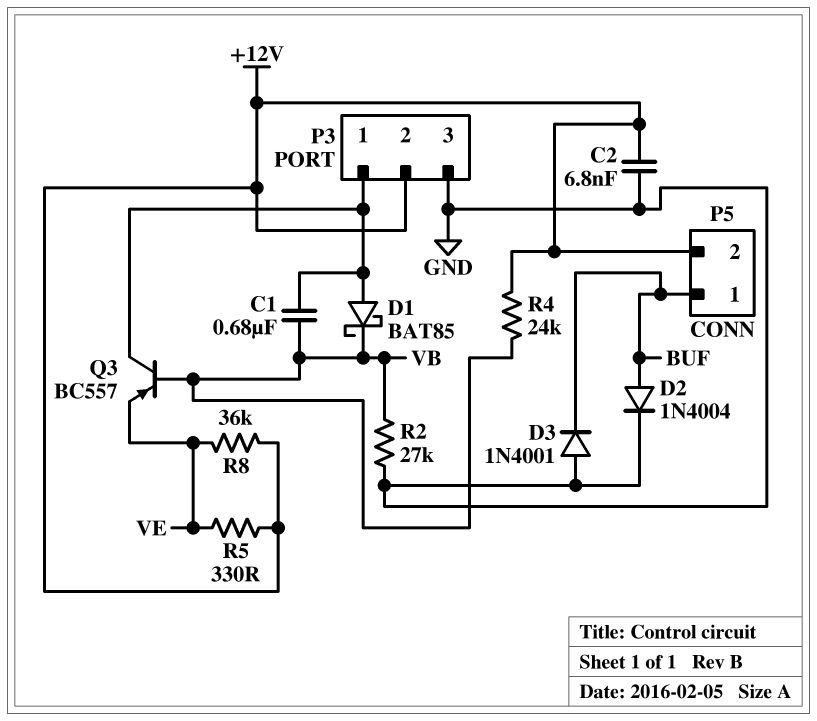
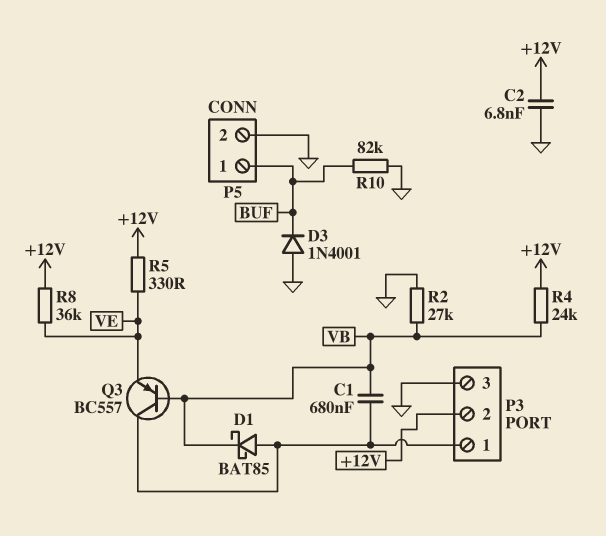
D2: diode 1N4004 (A BUF, K GND) -> none
P5 pin 2: +12V -> GND
R10: none -> 82k (BUF, GND)

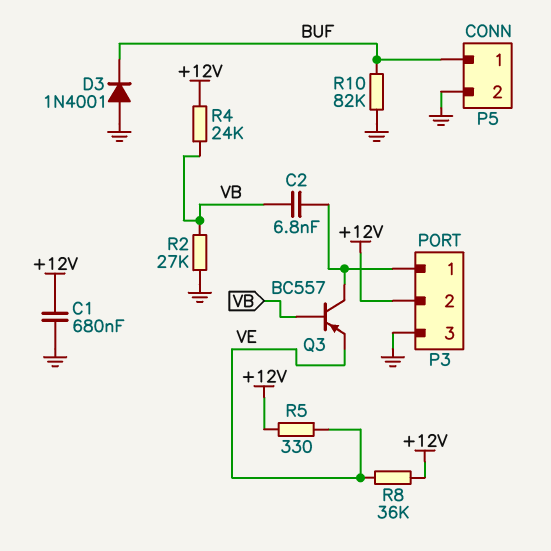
C1: 680nF (P3/1, VB) -> 680nF (+12V, GND)
C2: 6.8nF (+12V, GND) -> 6.8nF (P3/1, VB)
D1: schottky BAT85 (A P3/1, K VB) -> none

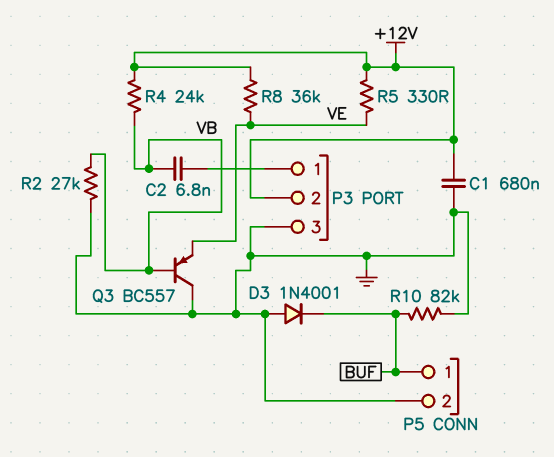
Q3: PNP BC557 (B VB, C P3/1, E VE) -> PNP BC557 (B VB, C GND, E VE)

